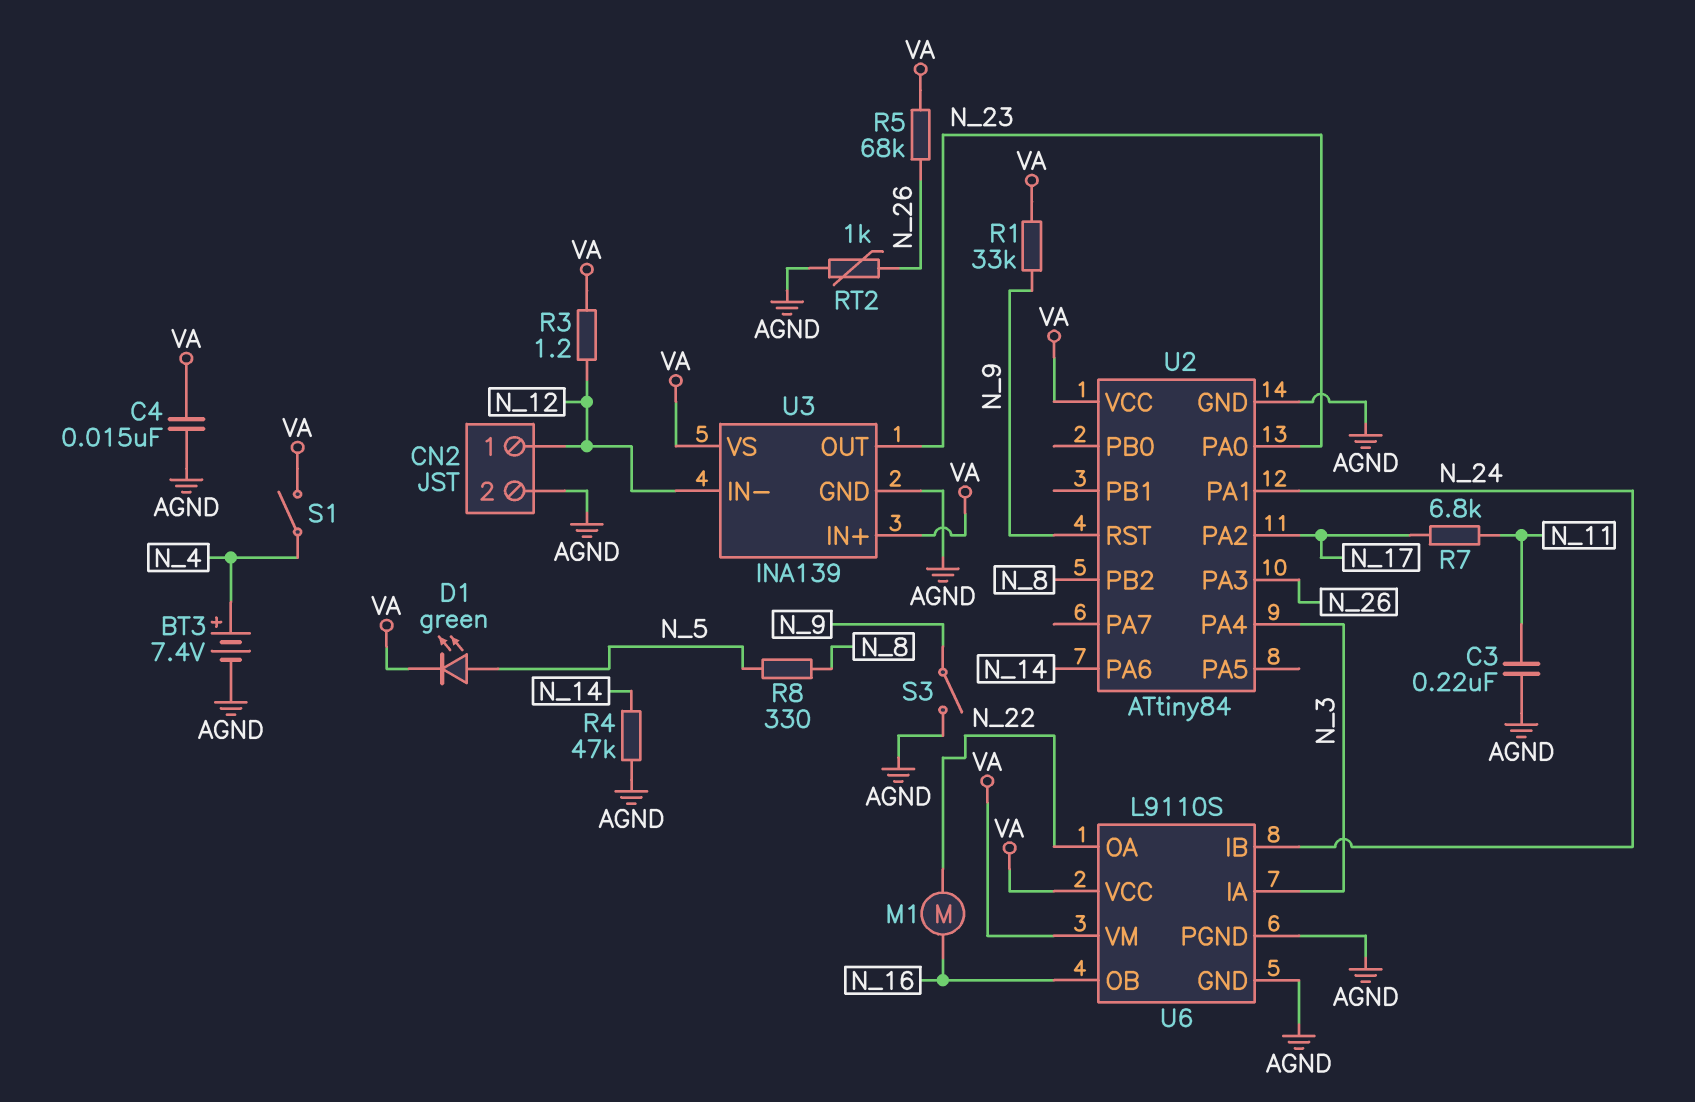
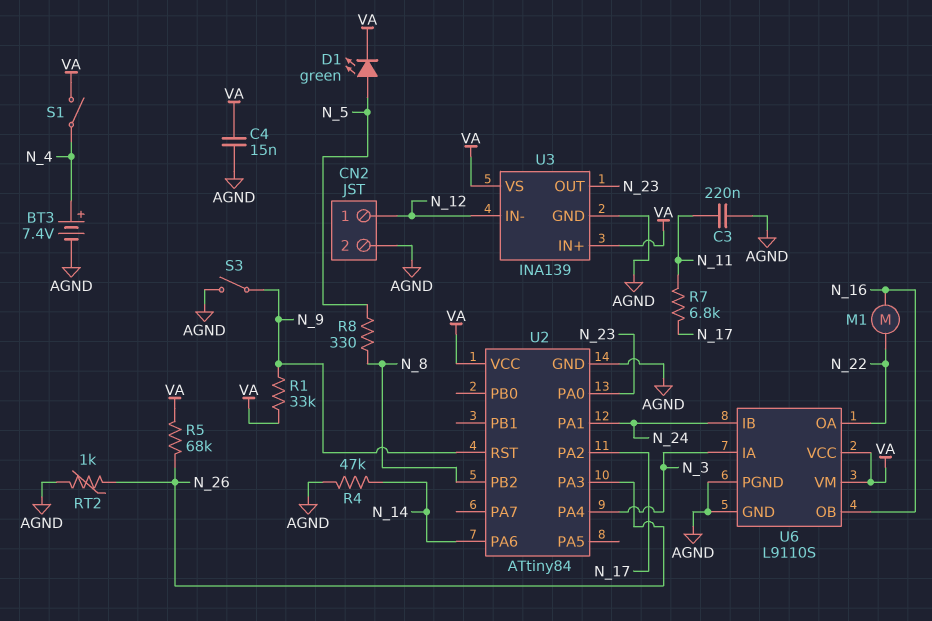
R3: 1.2 (N_12, VA) -> none

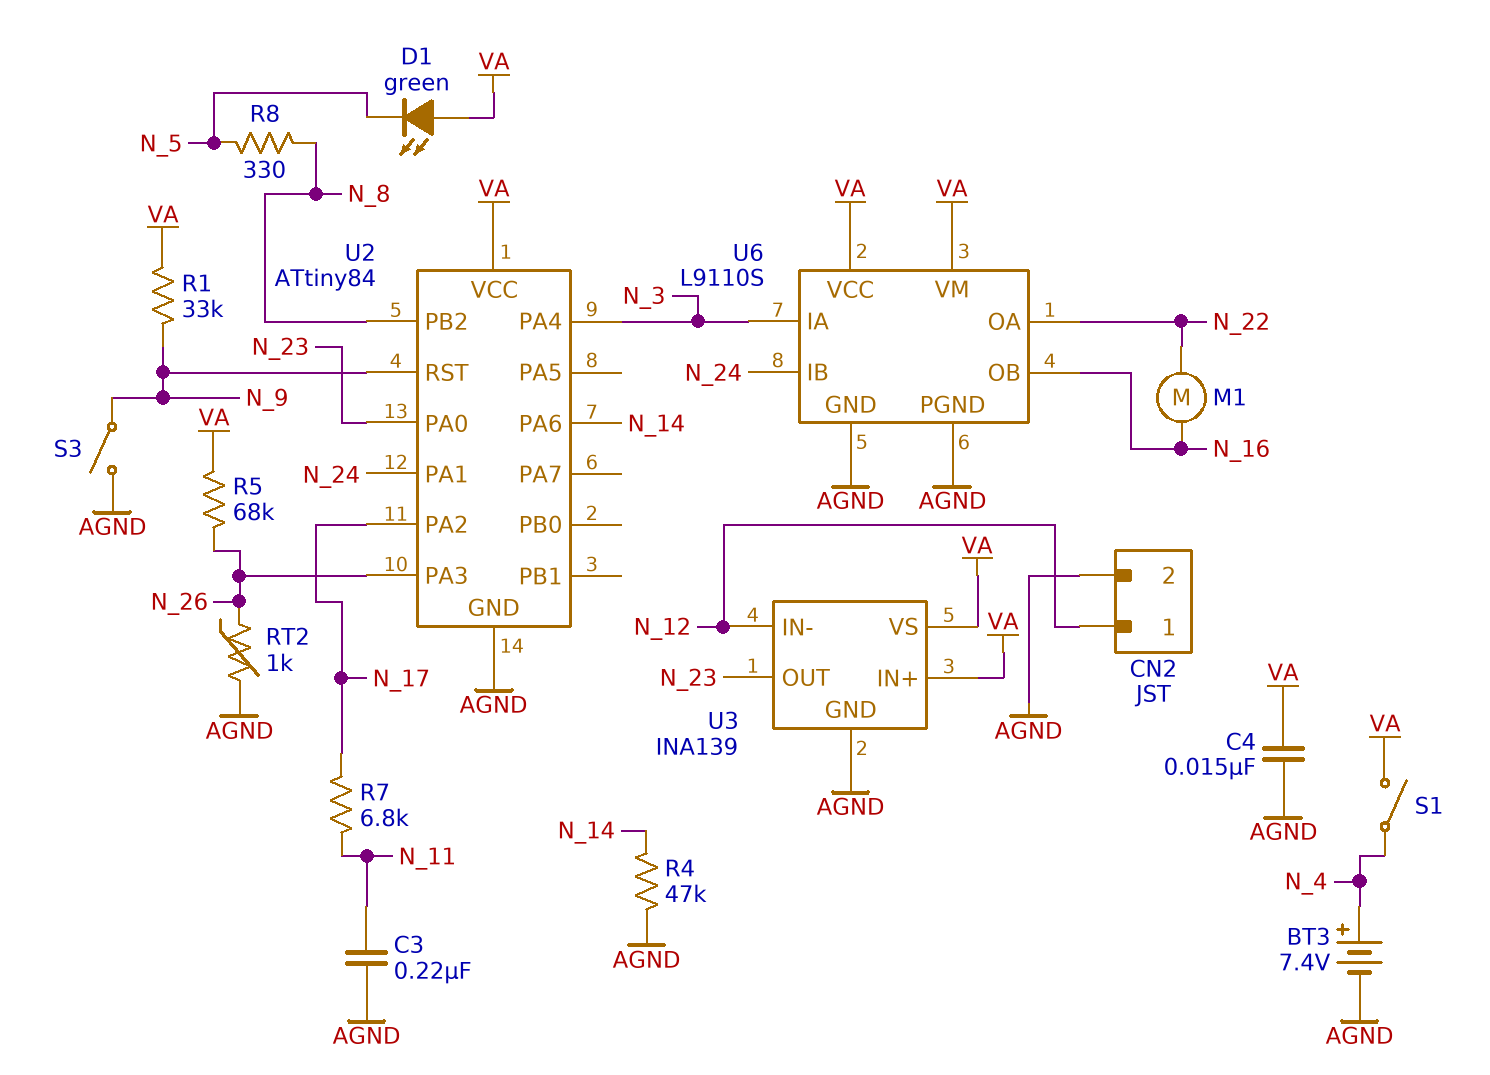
D1: LED green (A N_5, K VA) -> LED green (A VA, K N_5)

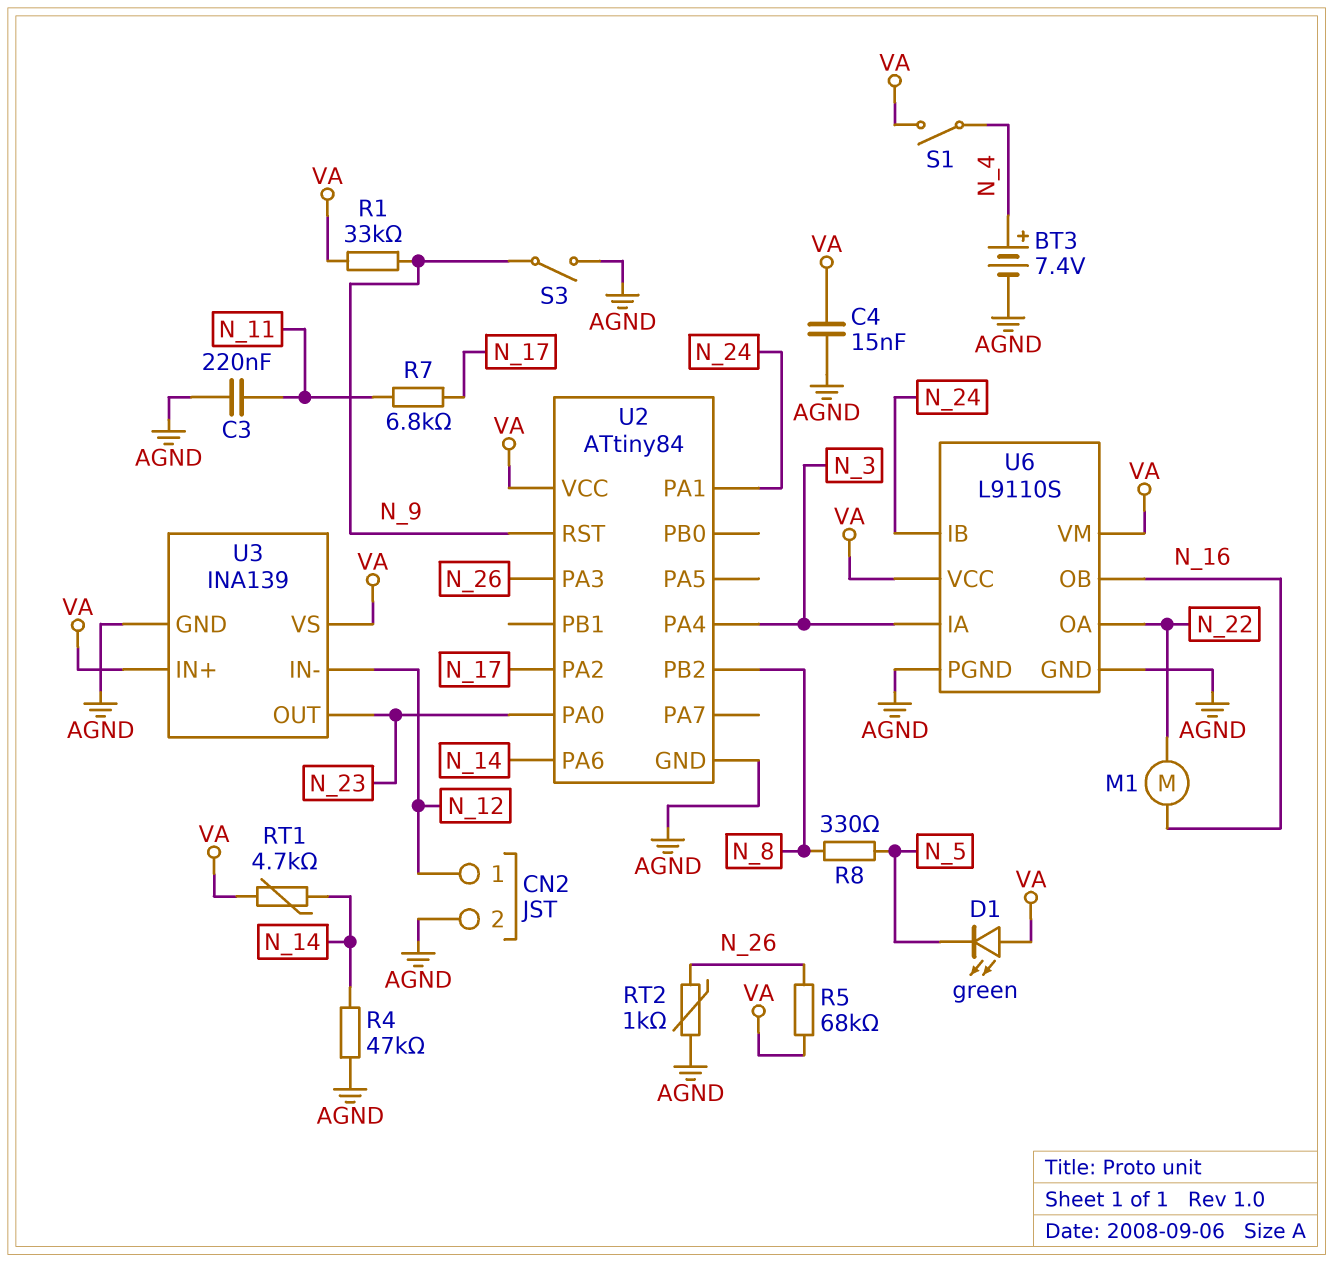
RT1: none -> 4.7k (N_14, VA)

